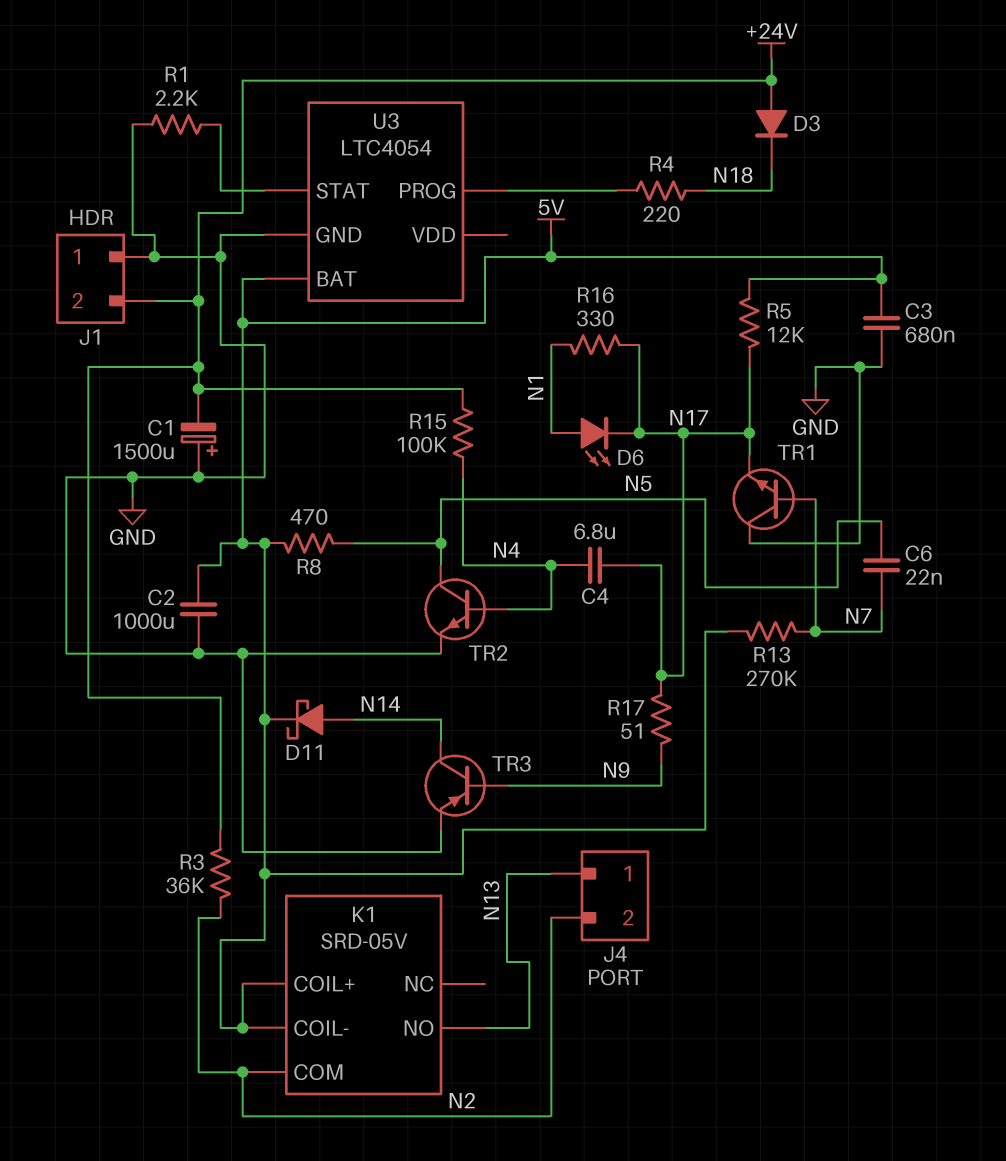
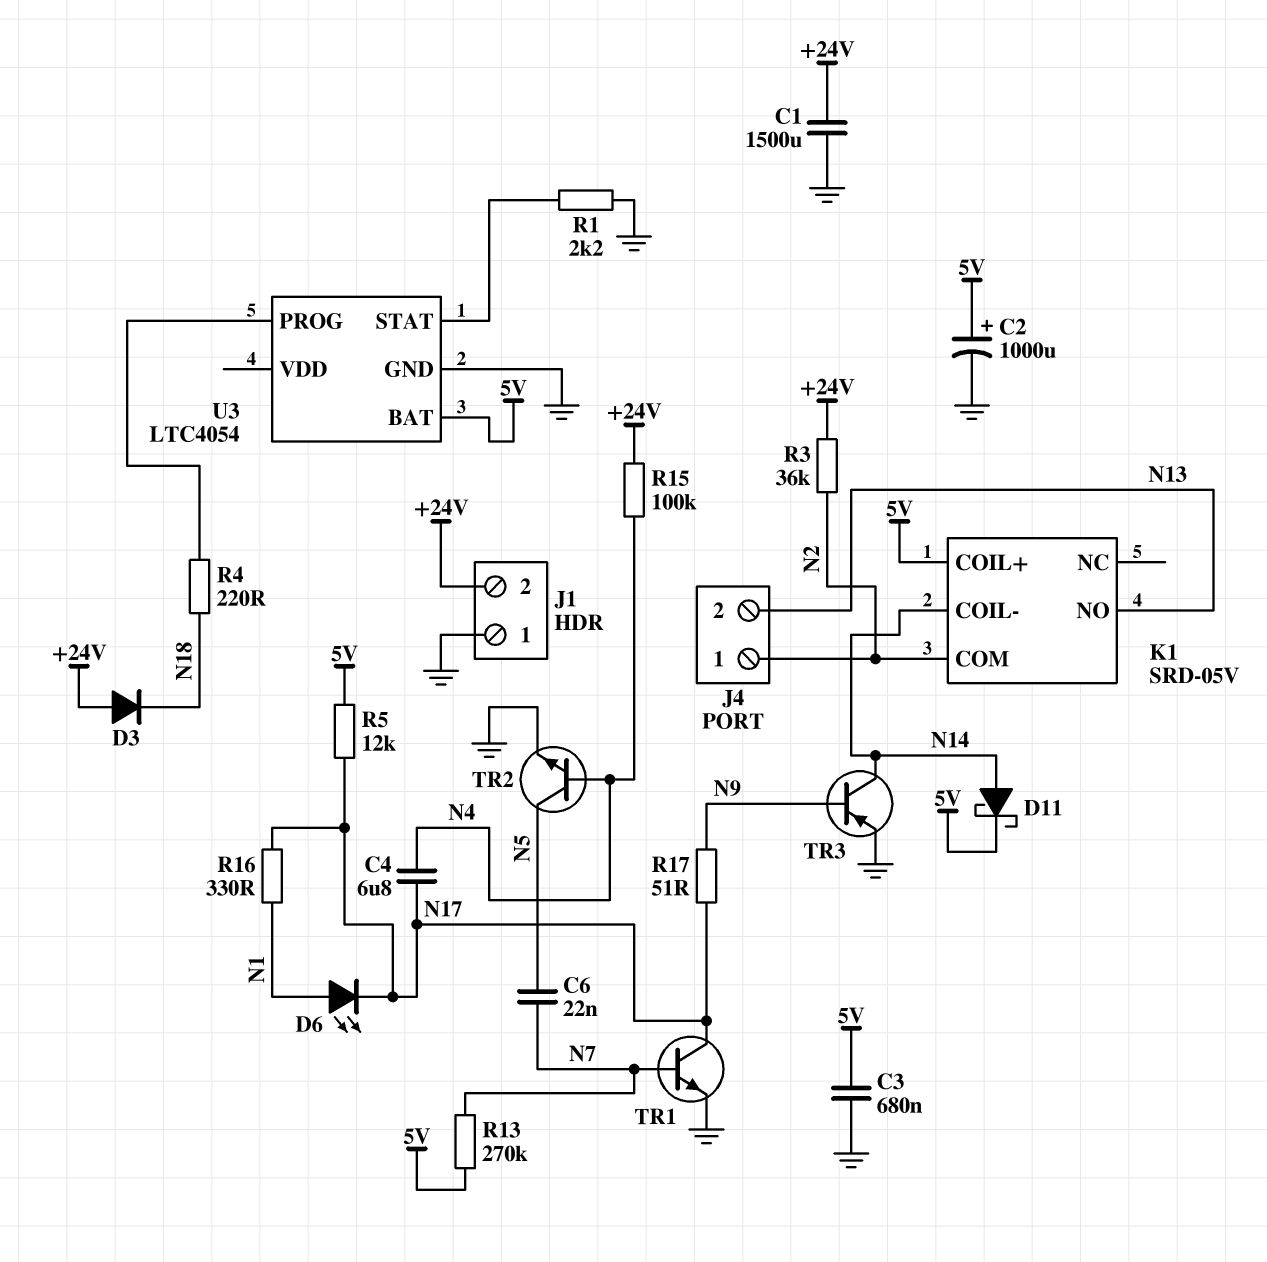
C1: 1500uF (plus GND, minus +24V) -> 1500uF (+24V, GND)
C2: 1000uF (5V, GND) -> 1000uF (plus 5V, minus GND)
J4 pin 1: N13 -> N2
J4 pin 2: N2 -> N13
K1 pin COIL-: 5V -> N14
R8: 470 (5V, N5) -> none
TR1: NPN (B N7, C GND, E N17) -> NPN (B N7, C N17, E GND)

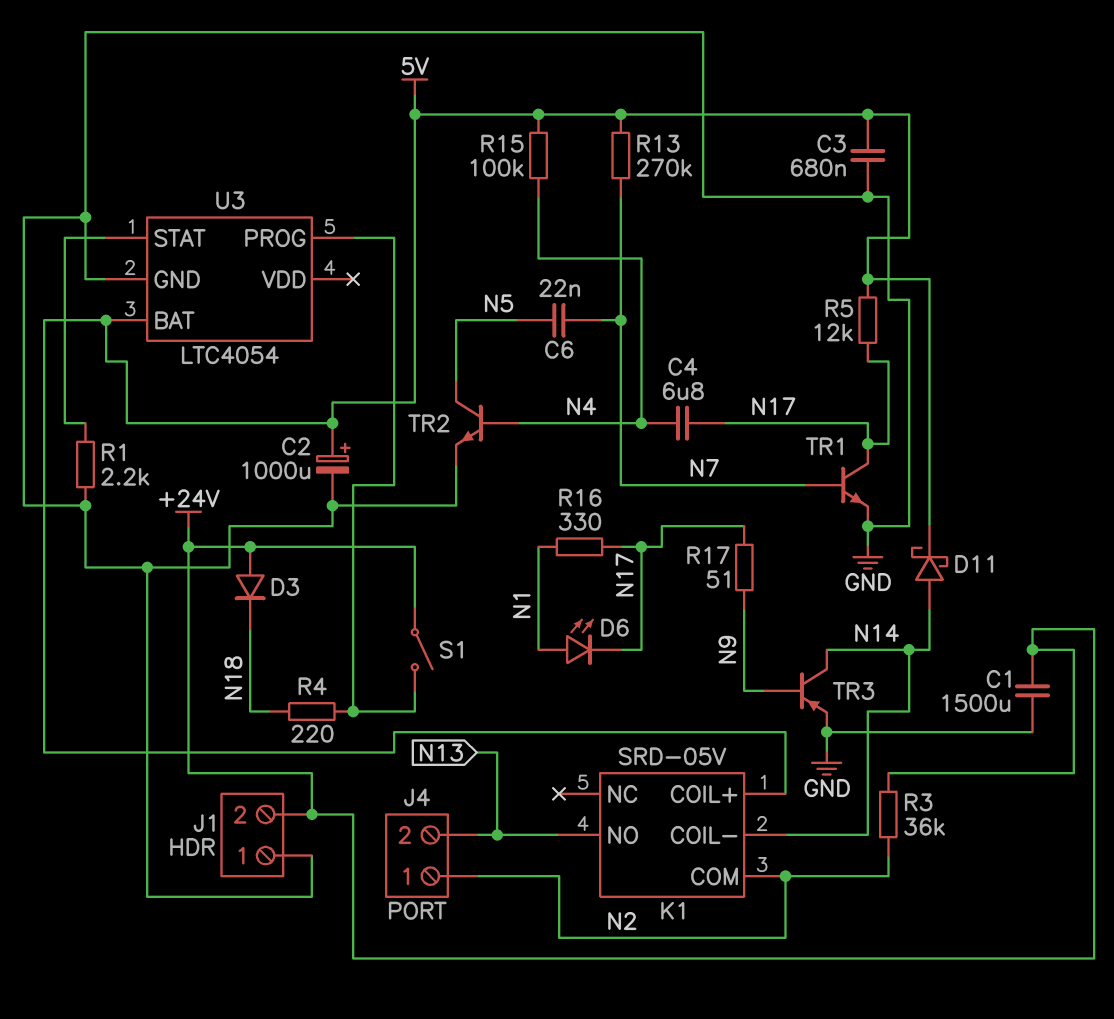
R15: 100k (+24V, N4) -> 100k (5V, N4)
S1: none -> switch (+24V, U3/PROG)

